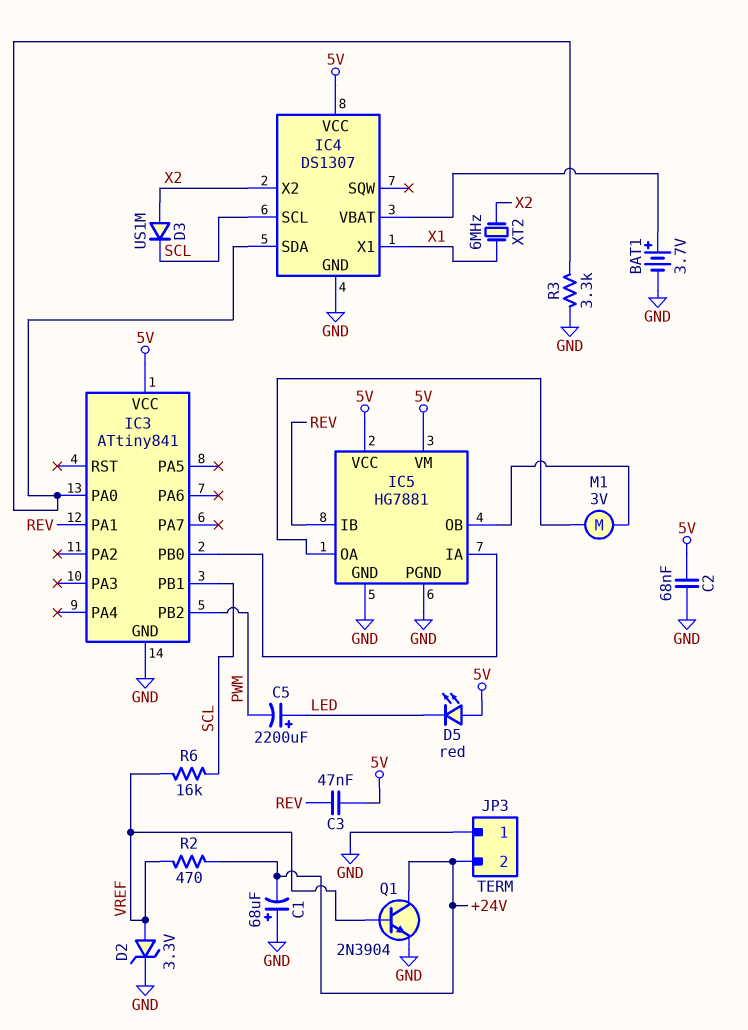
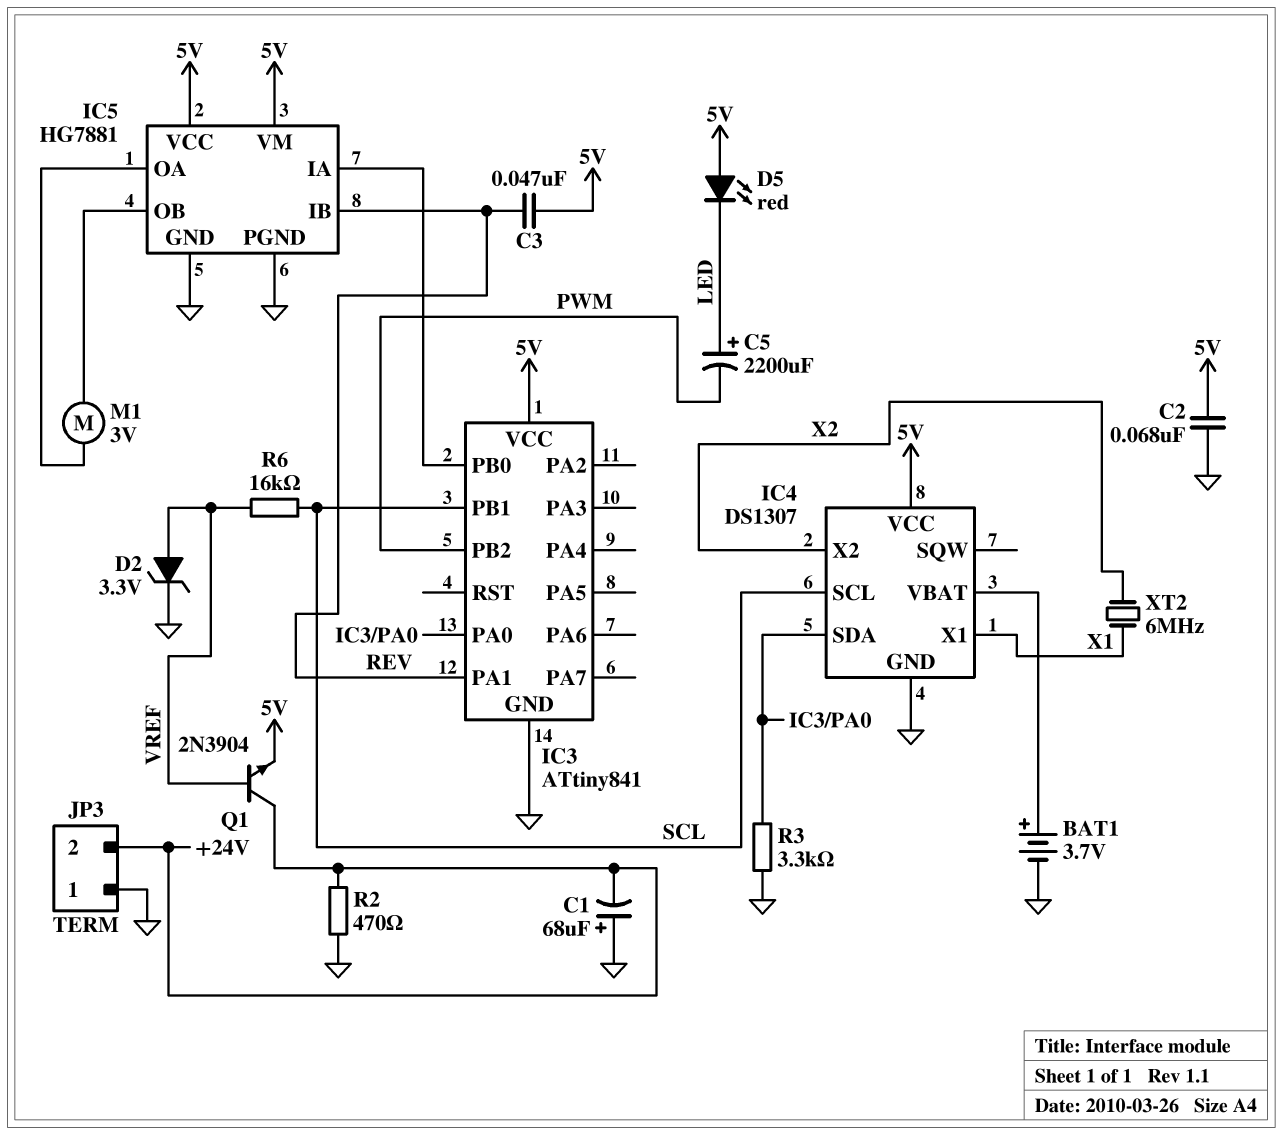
D3: diode US1M (A X2, K SCL) -> none
Q1: NPN 2N3904 (B VREF, C +24V, E GND) -> NPN 2N3904 (B VREF, C +24V, E 5V)
R2: 470 (+24V, VREF) -> 470 (+24V, GND)

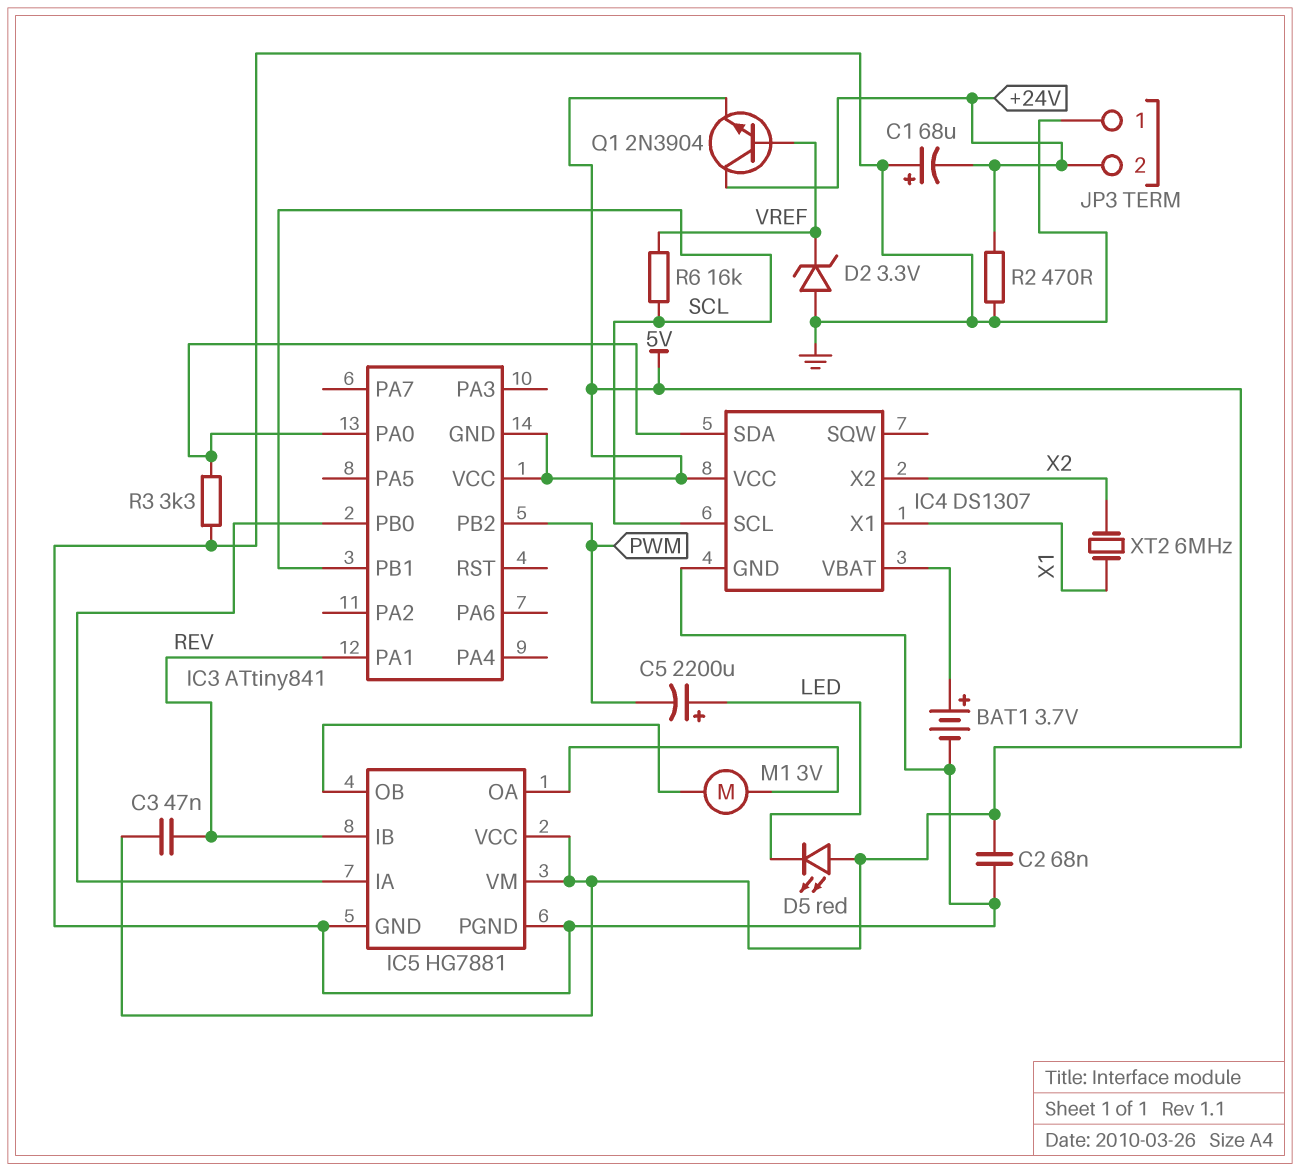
D2: zener 3.3V (A VREF, K GND) -> zener 3.3V (A GND, K VREF)
IC3 pin GND: GND -> 5V

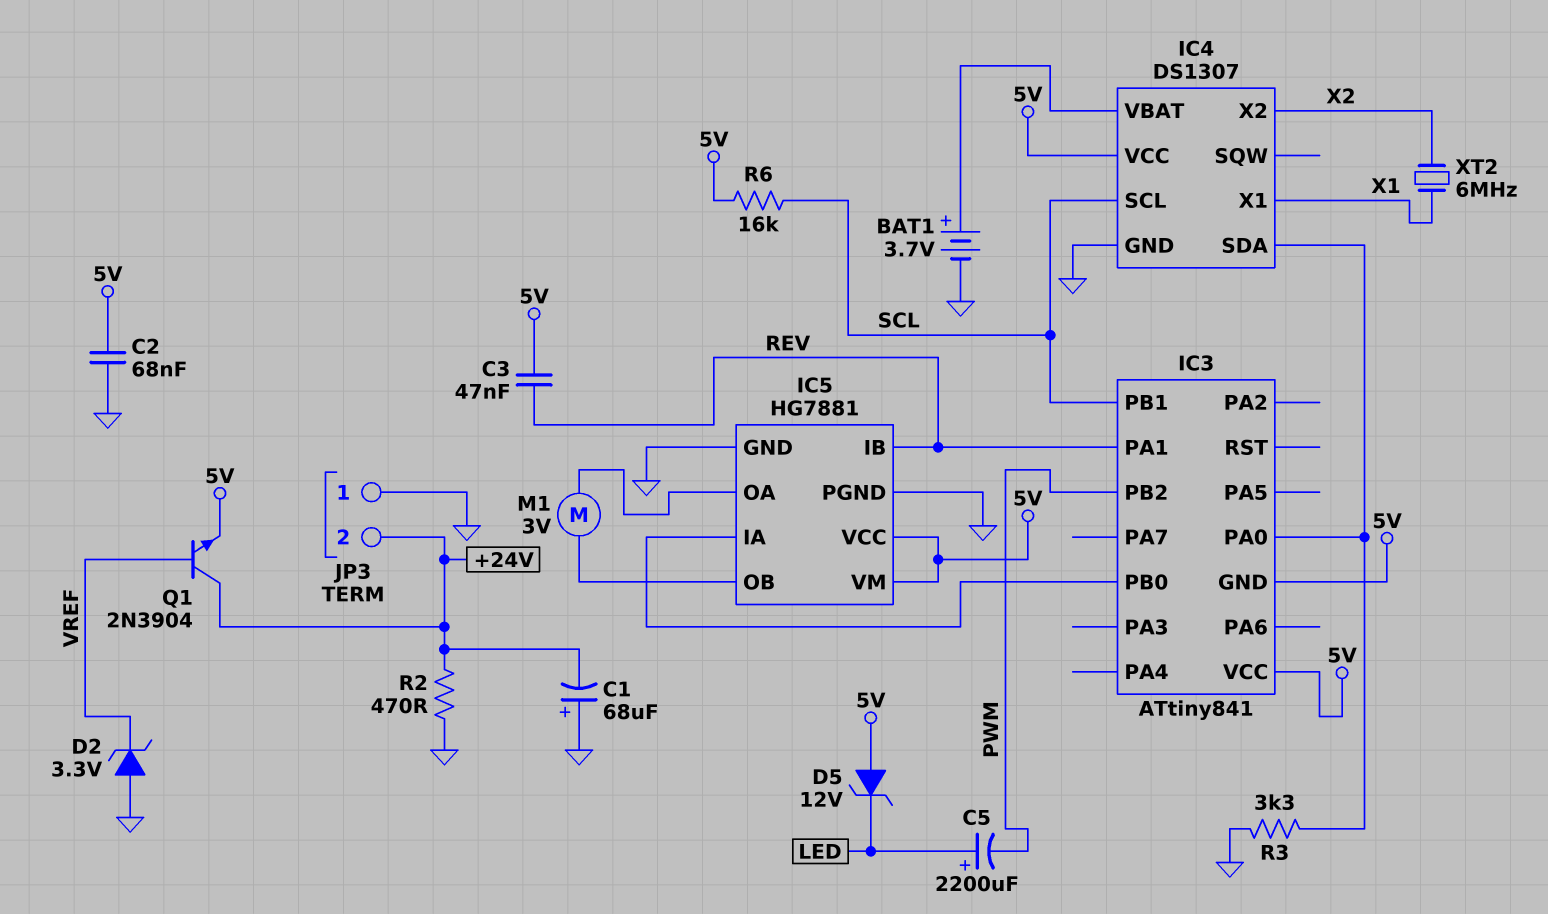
D5: LED red (A 5V, K LED) -> zener 12V (A 5V, K LED)
R6: 16k (SCL, VREF) -> 16k (5V, SCL)

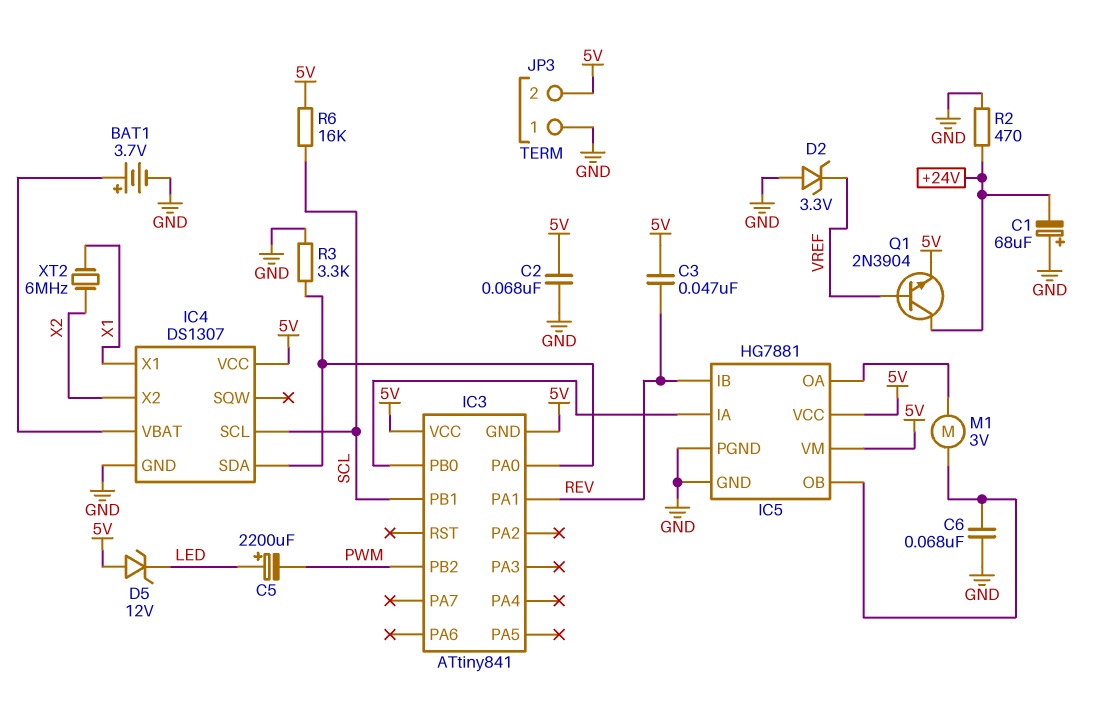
C6: none -> 68nF (GND, IC5/OB)
JP3 pin 2: +24V -> 5V

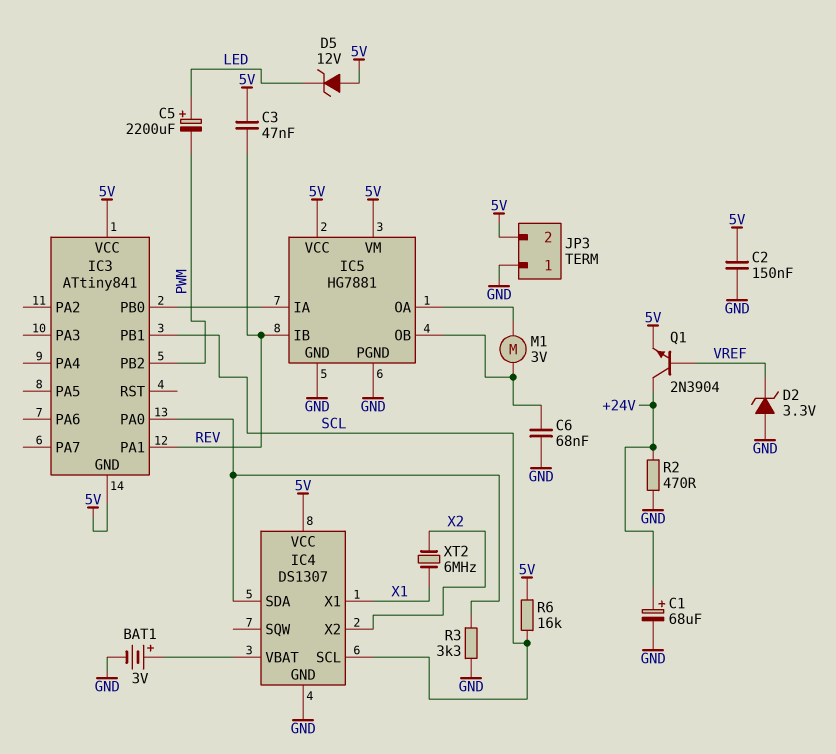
BAT1: 3.7V (plus IC4/VBAT, minus GND) -> 3V (plus IC4/VBAT, minus GND)
C1: 68uF (plus GND, minus +24V) -> 68uF (plus +24V, minus GND)
C2: 68nF (5V, GND) -> 150nF (5V, GND)

